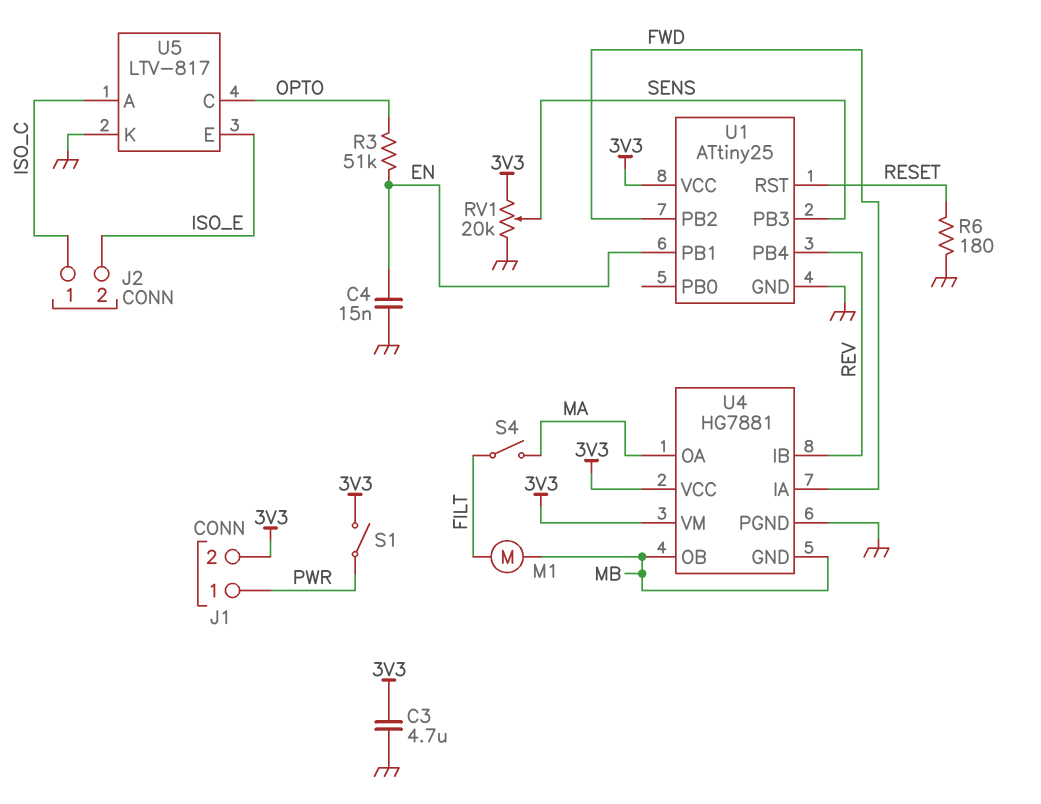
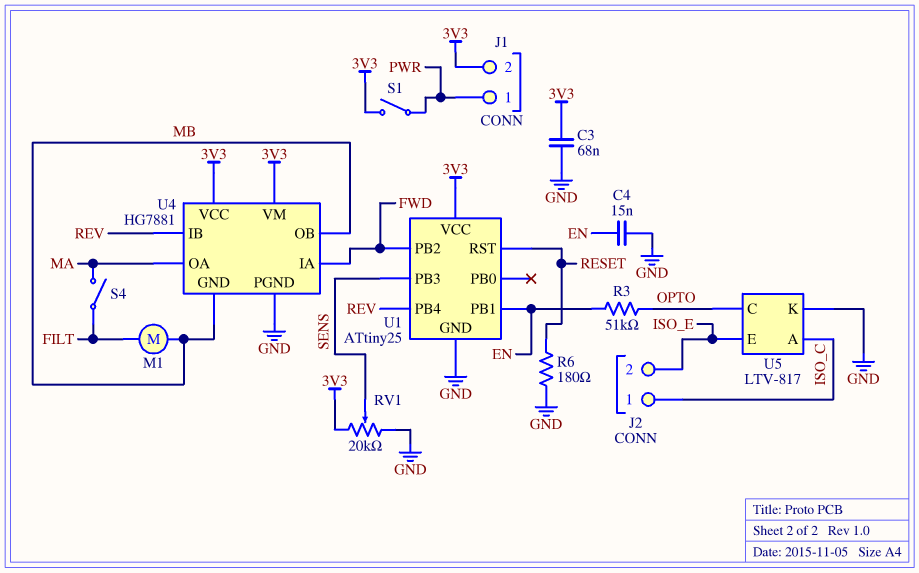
C3: 4.7uF (3V3, GND) -> 68nF (3V3, GND)

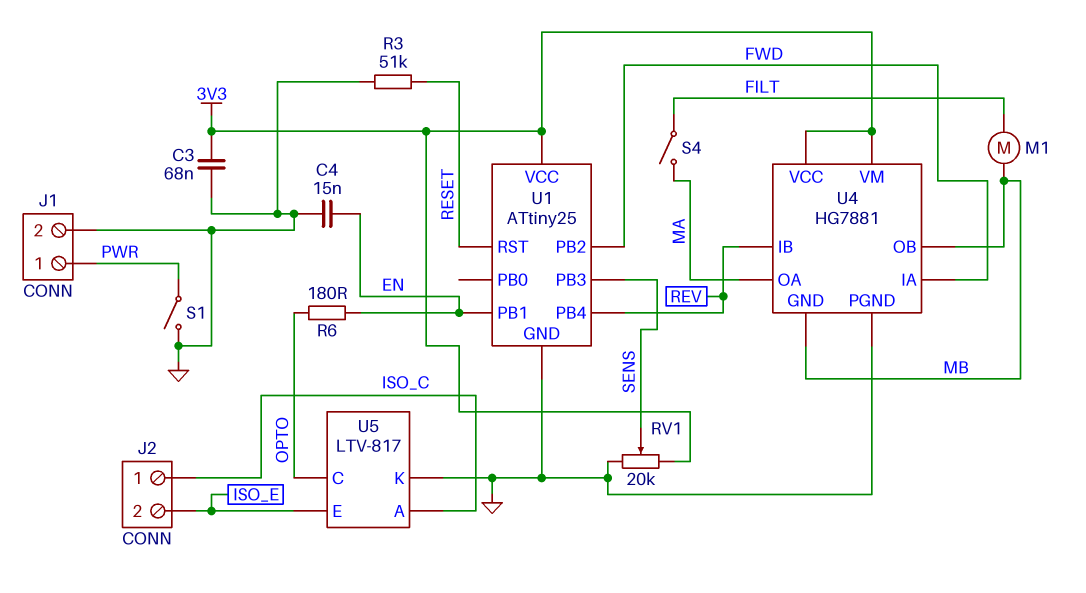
J1 pin 2: 3V3 -> GND
R3: 51k (EN, OPTO) -> 51k (GND, RESET)
R6: 180 (GND, RESET) -> 180 (EN, OPTO)
S1: switch (3V3, PWR) -> switch (GND, PWR)

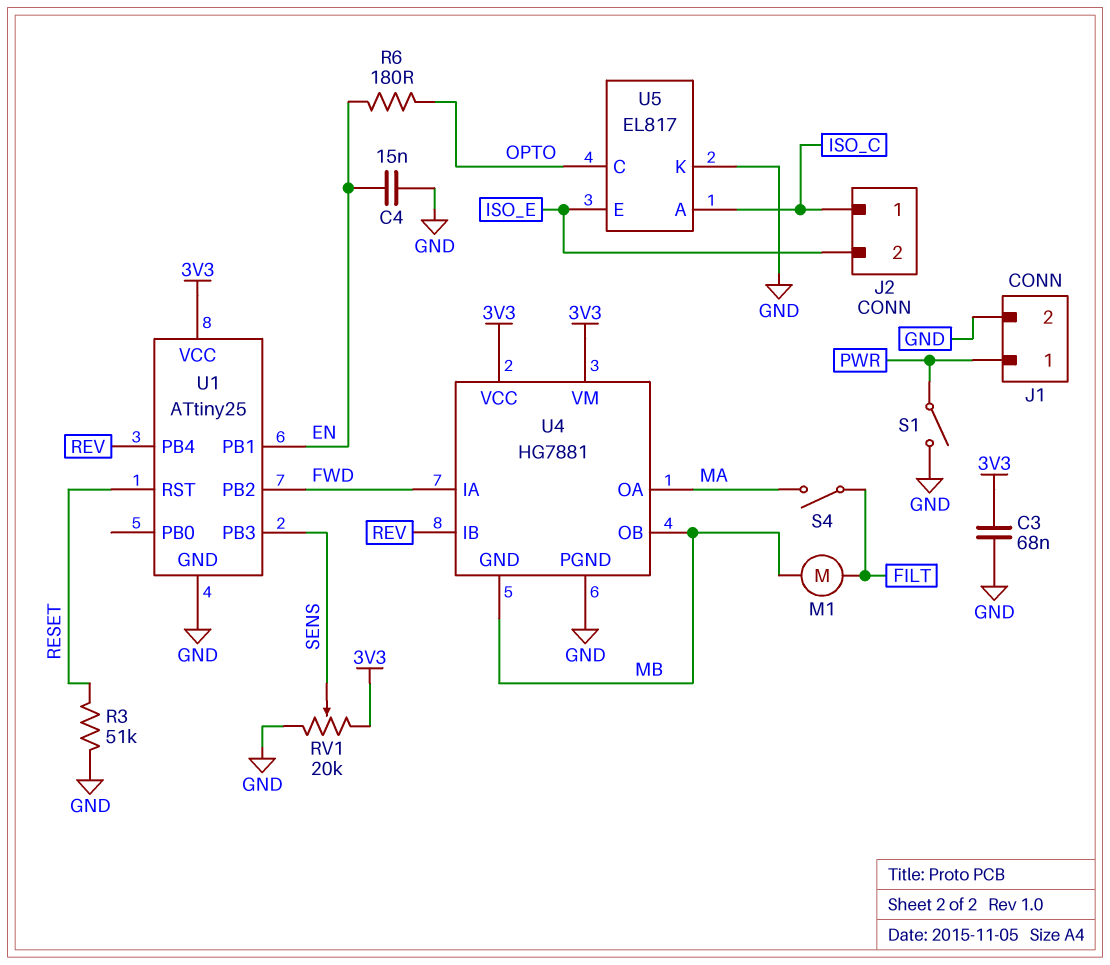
U5: LTV-817 -> EL817

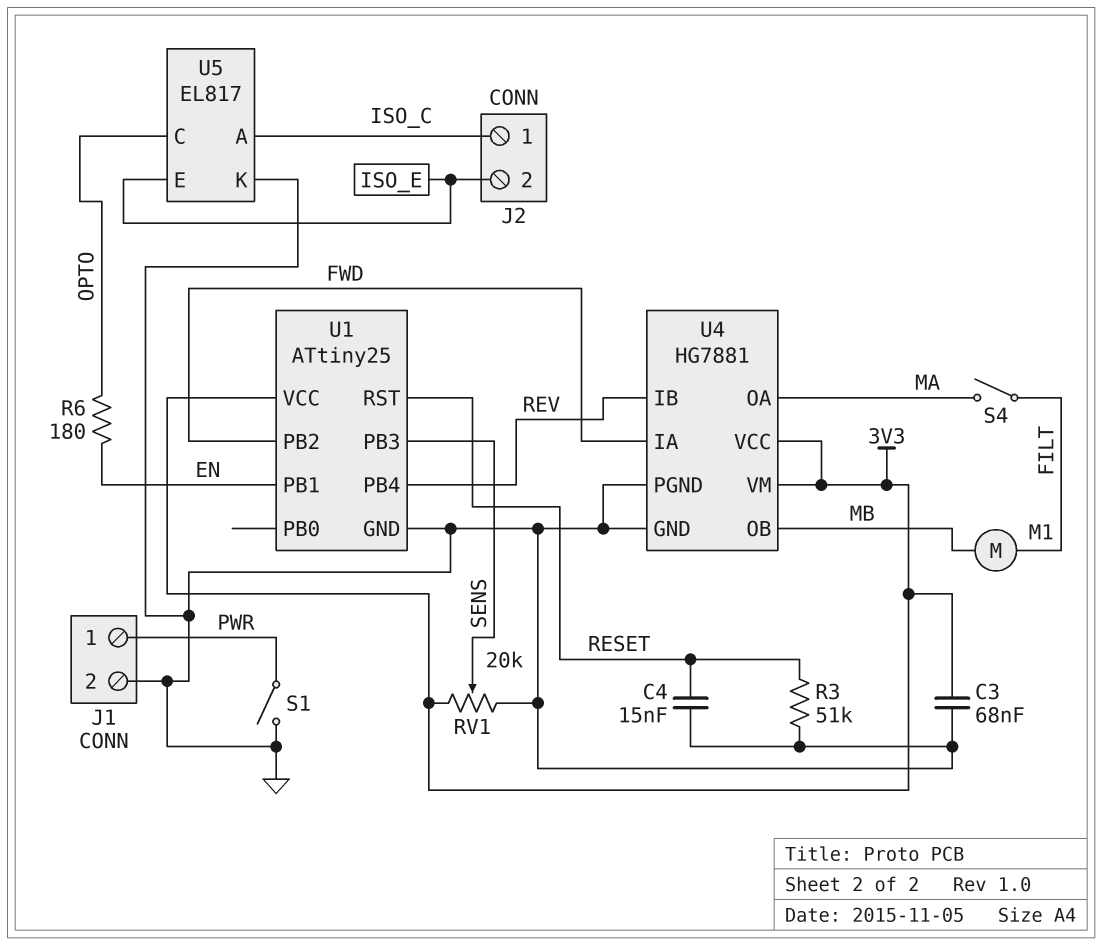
C4: 15nF (EN, GND) -> 15nF (GND, RESET)
U4 pin GND: MB -> GND

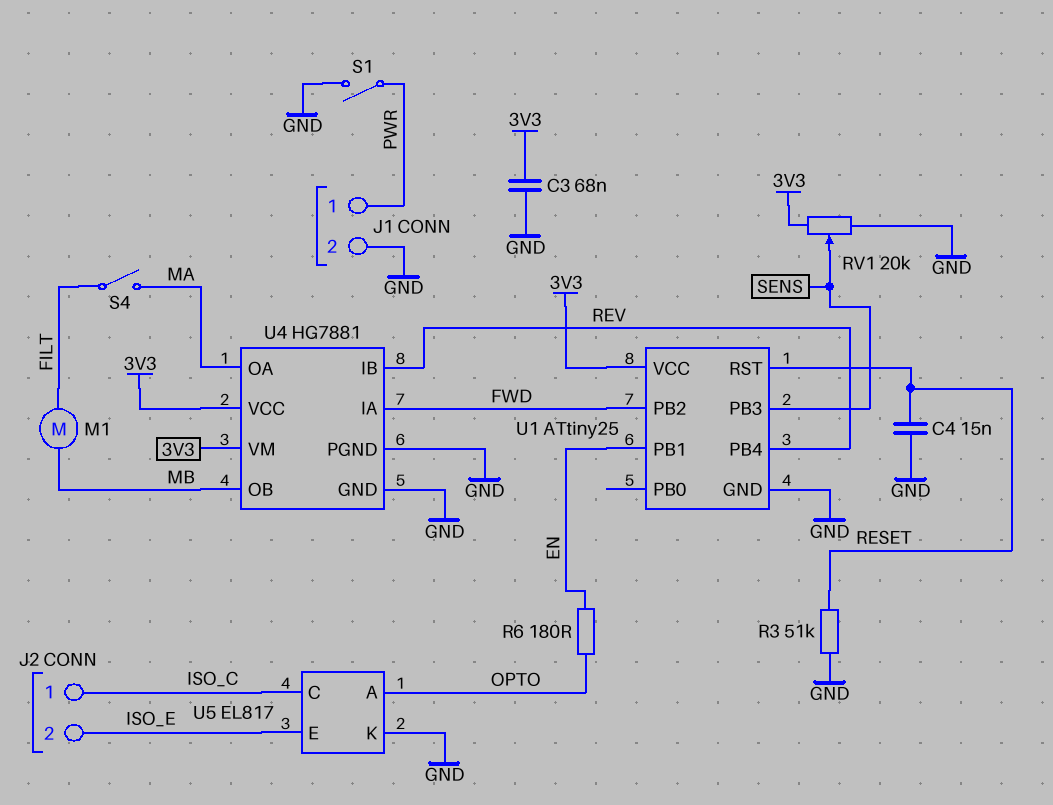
U5 pin A: ISO_C -> OPTO
U5 pin C: OPTO -> ISO_C

